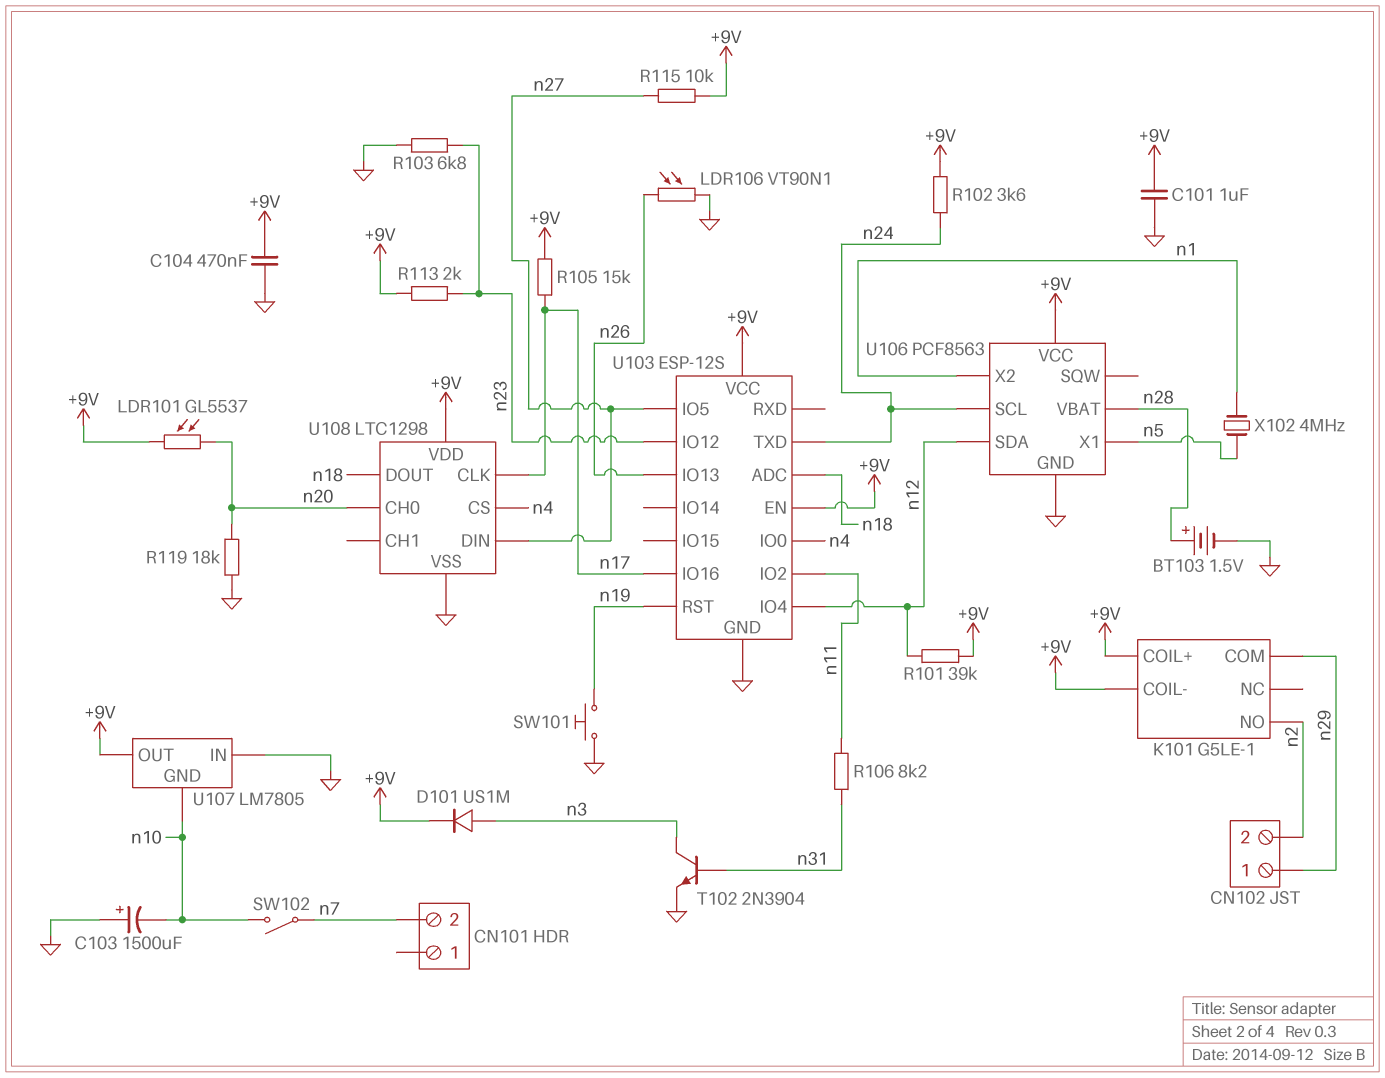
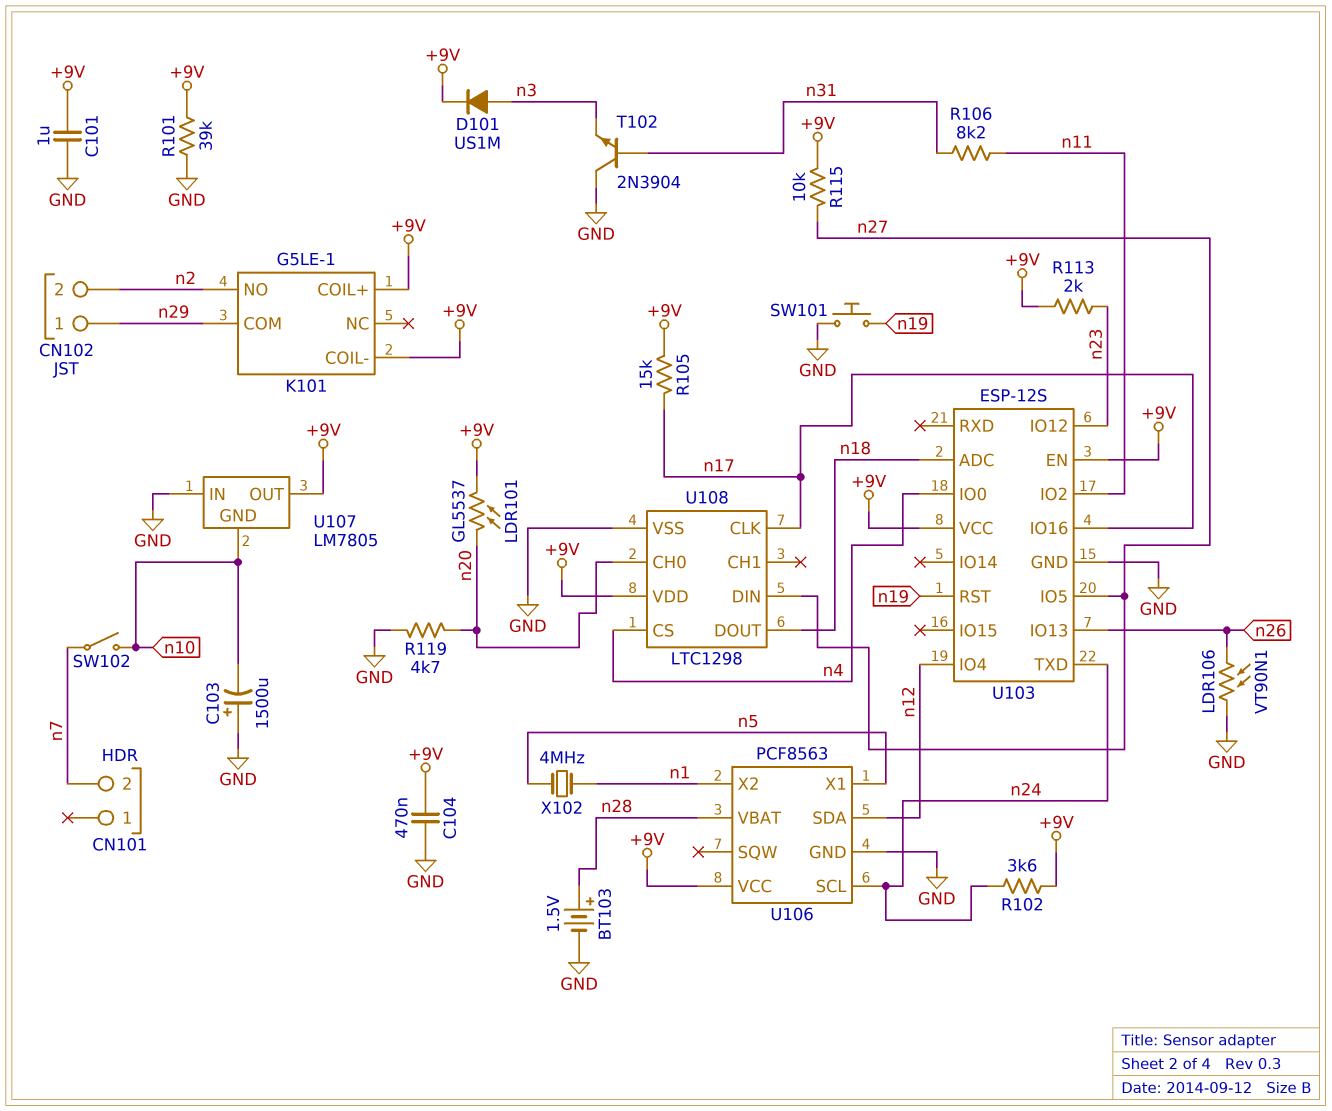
R101: 39k (+9V, n12) -> 39k (+9V, GND)
R103: 6.8k (GND, n23) -> none
R119: 18k (GND, n20) -> 4.7k (GND, n20)
T102: NPN 2N3904 (B n31, C n3, E GND) -> NPN 2N3904 (B n31, C GND, E n3)

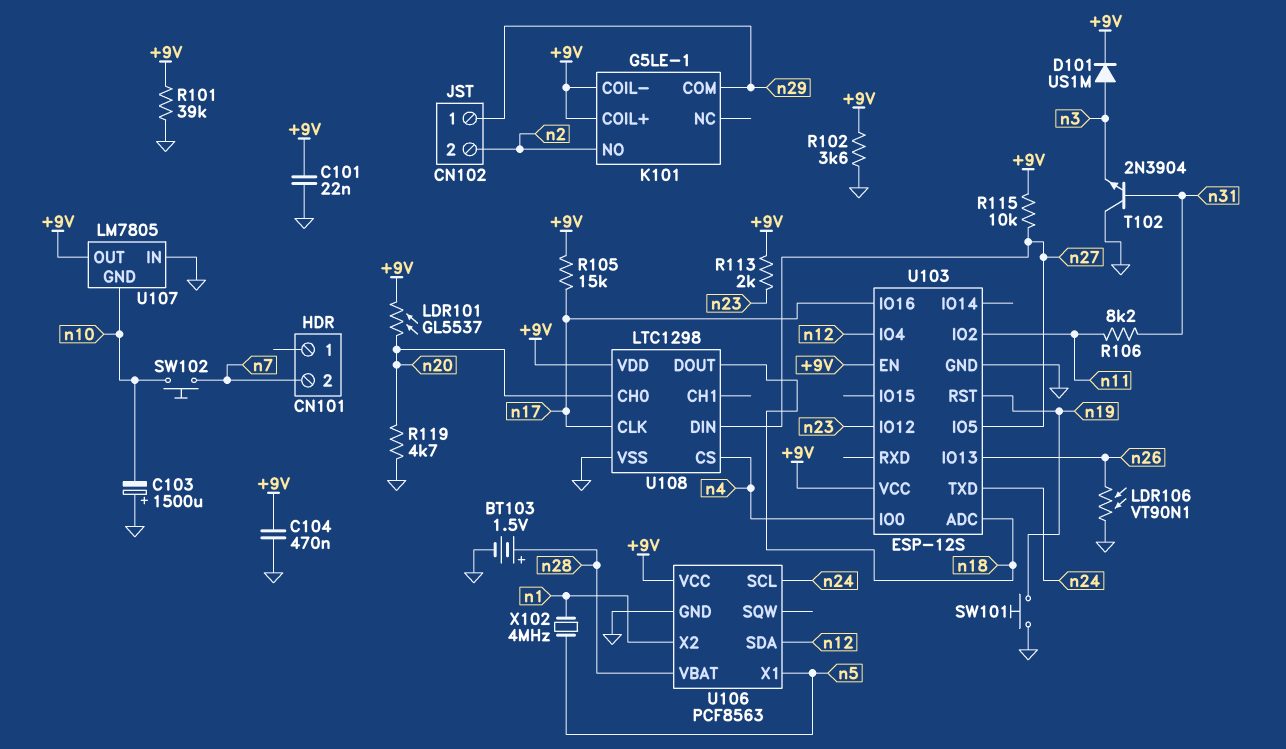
C101: 1uF (+9V, GND) -> 22nF (+9V, GND)
R102: 3.6k (+9V, n24) -> 3.6k (+9V, GND)
SW102: switch (n7, n10) -> button (n7, n10)

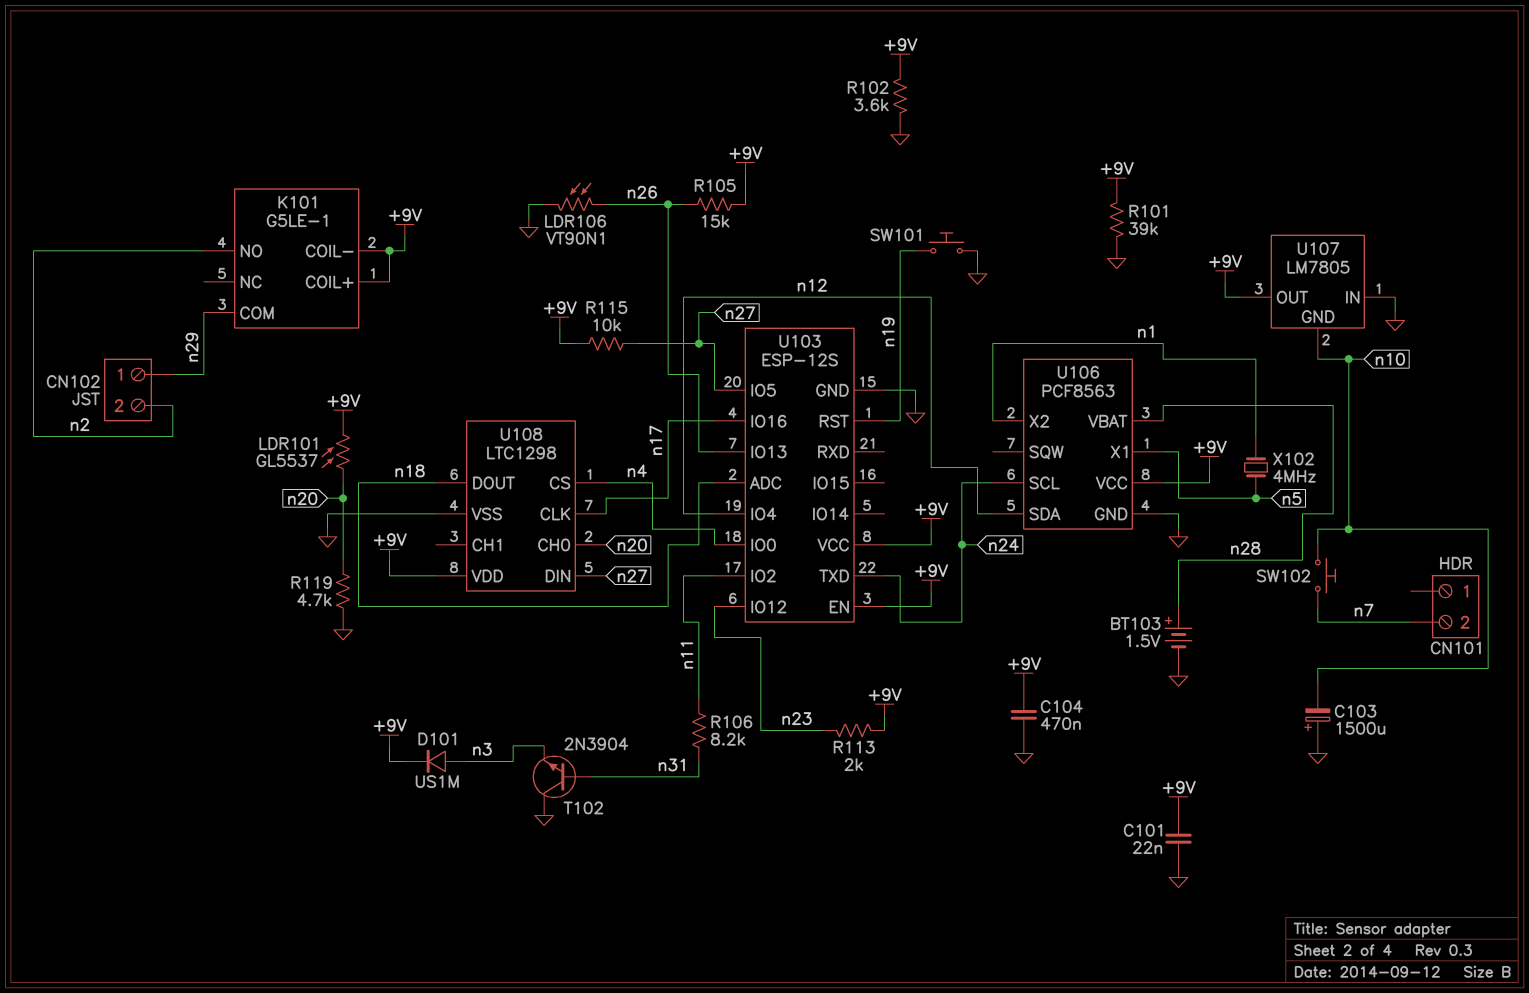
R105: 15k (+9V, n17) -> 15k (+9V, n26)

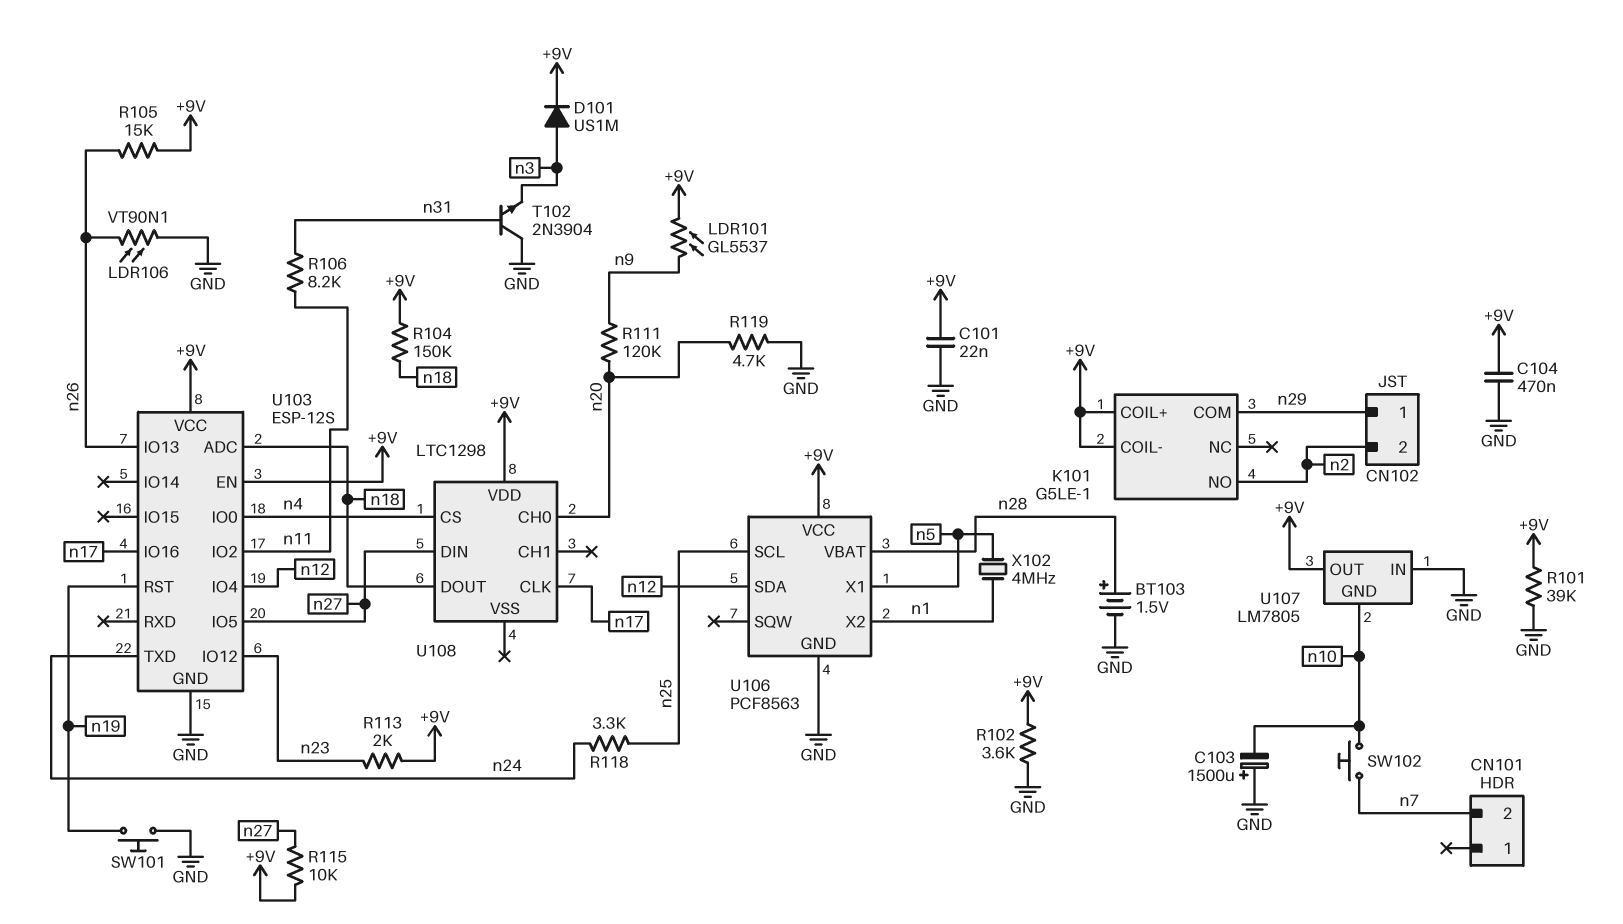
LDR101: GL5537 (+9V, n20) -> GL5537 (+9V, n9)
R104: none -> 150k (+9V, n18)
R111: none -> 120k (n9, n20)
R118: none -> 3.3k (n24, n25)
U106 pin SCL: n24 -> n25
U108 pin VSS: GND -> none

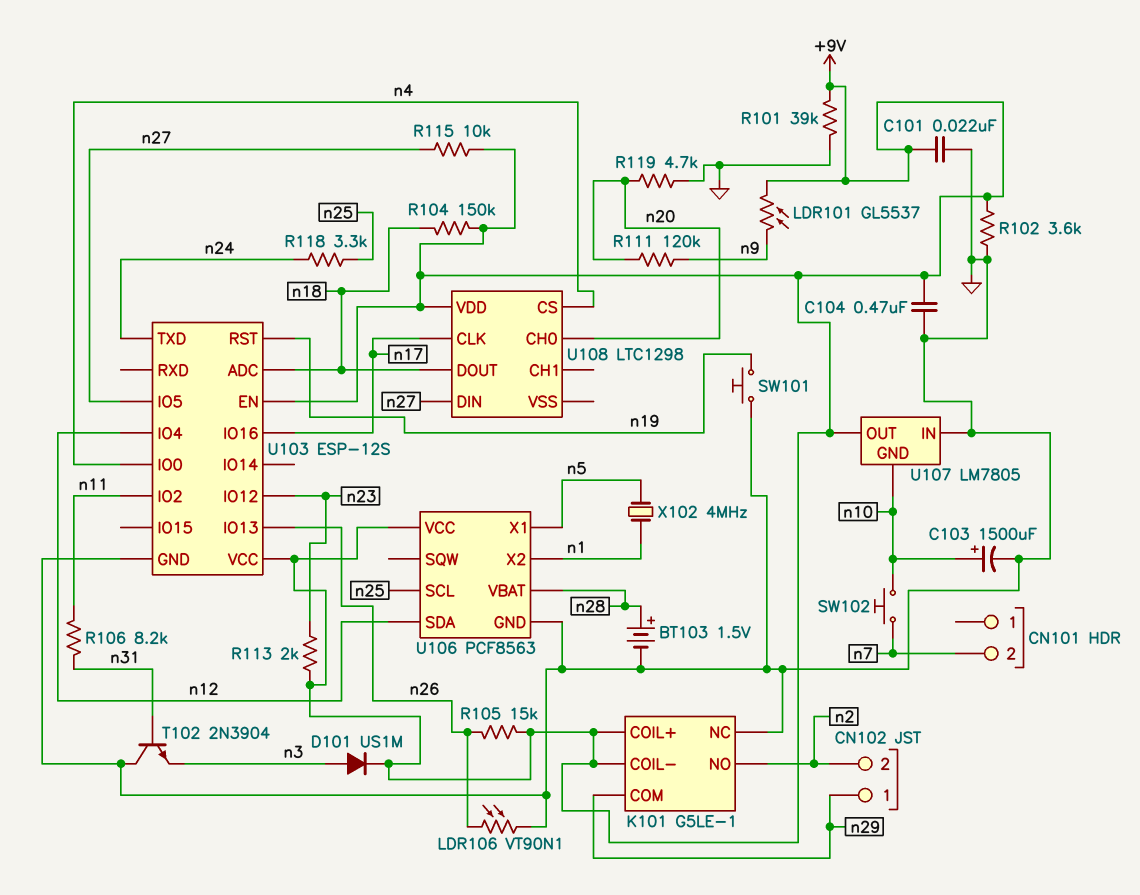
C103: 1500uF (plus GND, minus n10) -> 1500uF (plus n10, minus GND)
K101 pin NC: none -> GND

